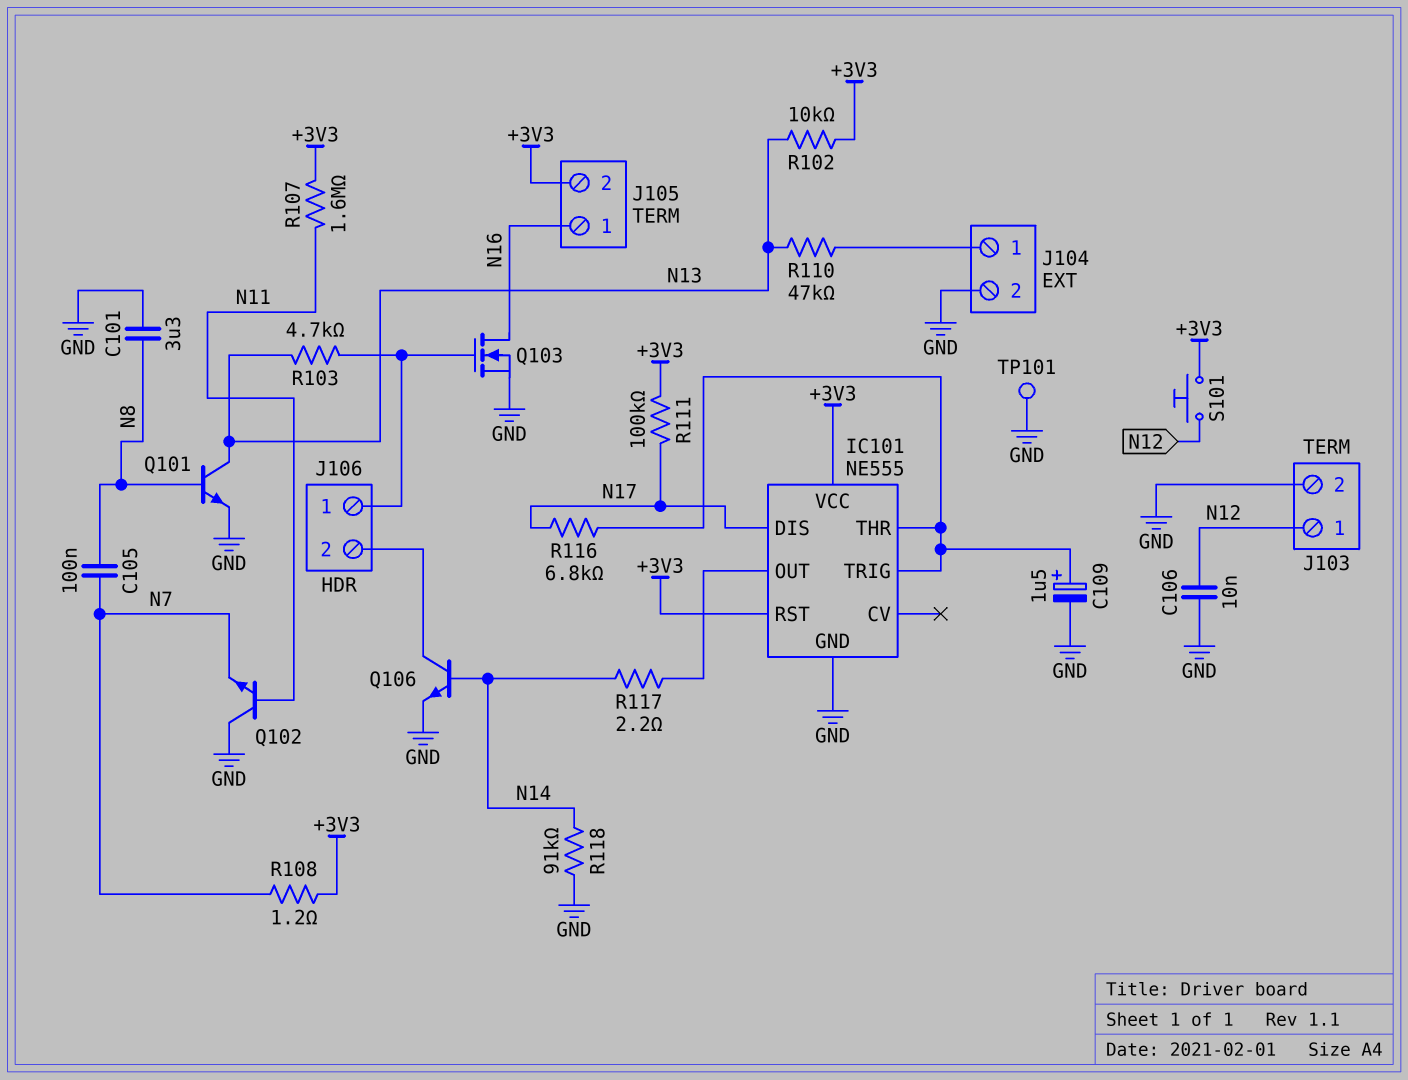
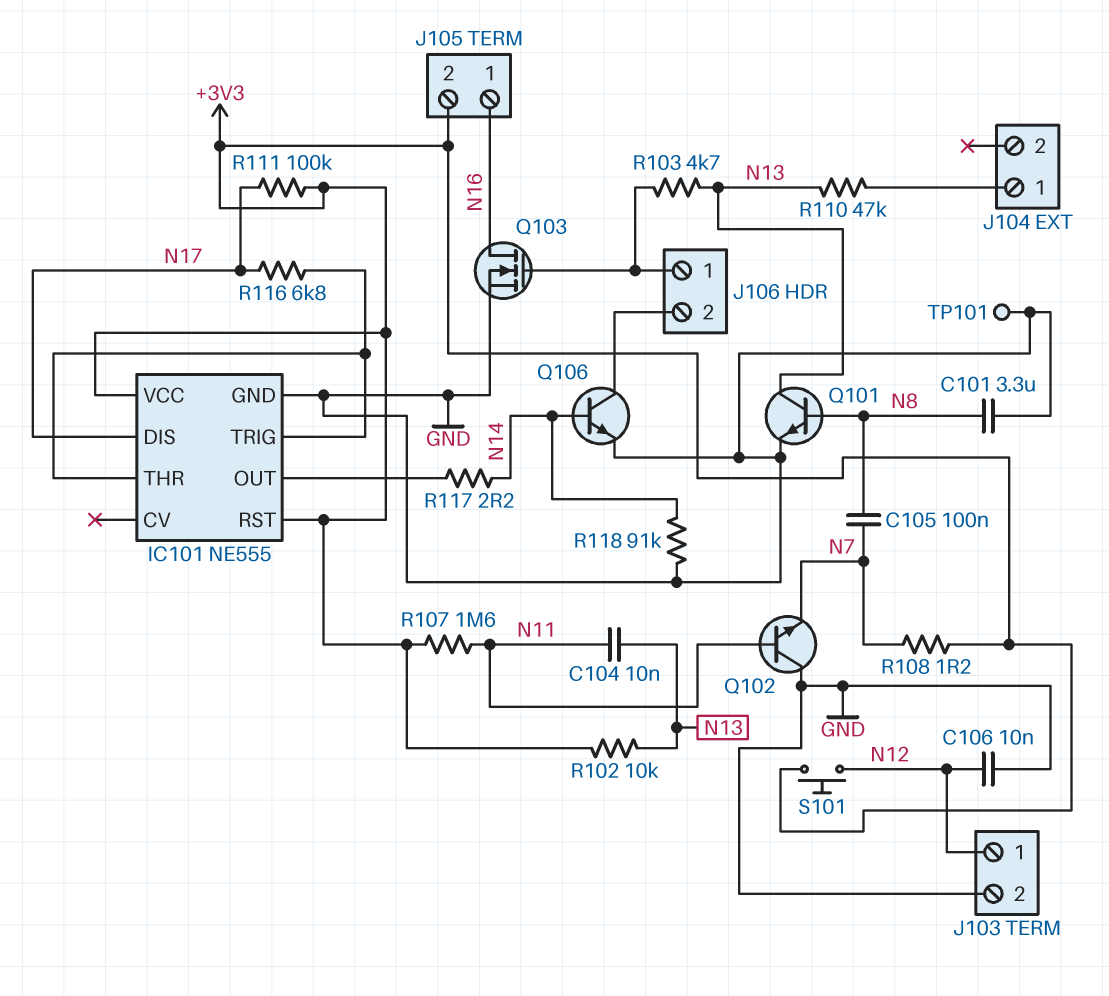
C104: none -> 10nF (N11, N13)
C109: 1.5uF (plus IC101/THR, minus GND) -> none
J104 pin 2: GND -> none

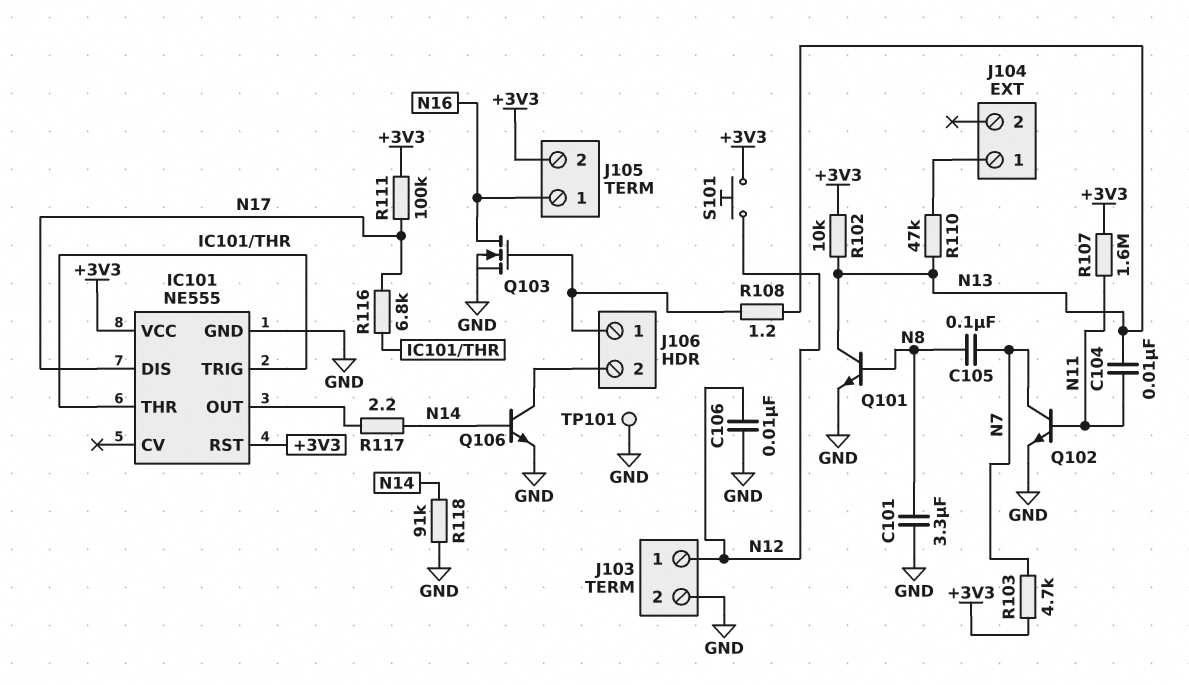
Q102: NPN (B N11, C GND, E N7) -> NPN (B N11, C N7, E GND)
R103: 4.7k (J106/1, N13) -> 4.7k (+3V3, N7)
R108: 1.2 (+3V3, N7) -> 1.2 (J106/1, N13)

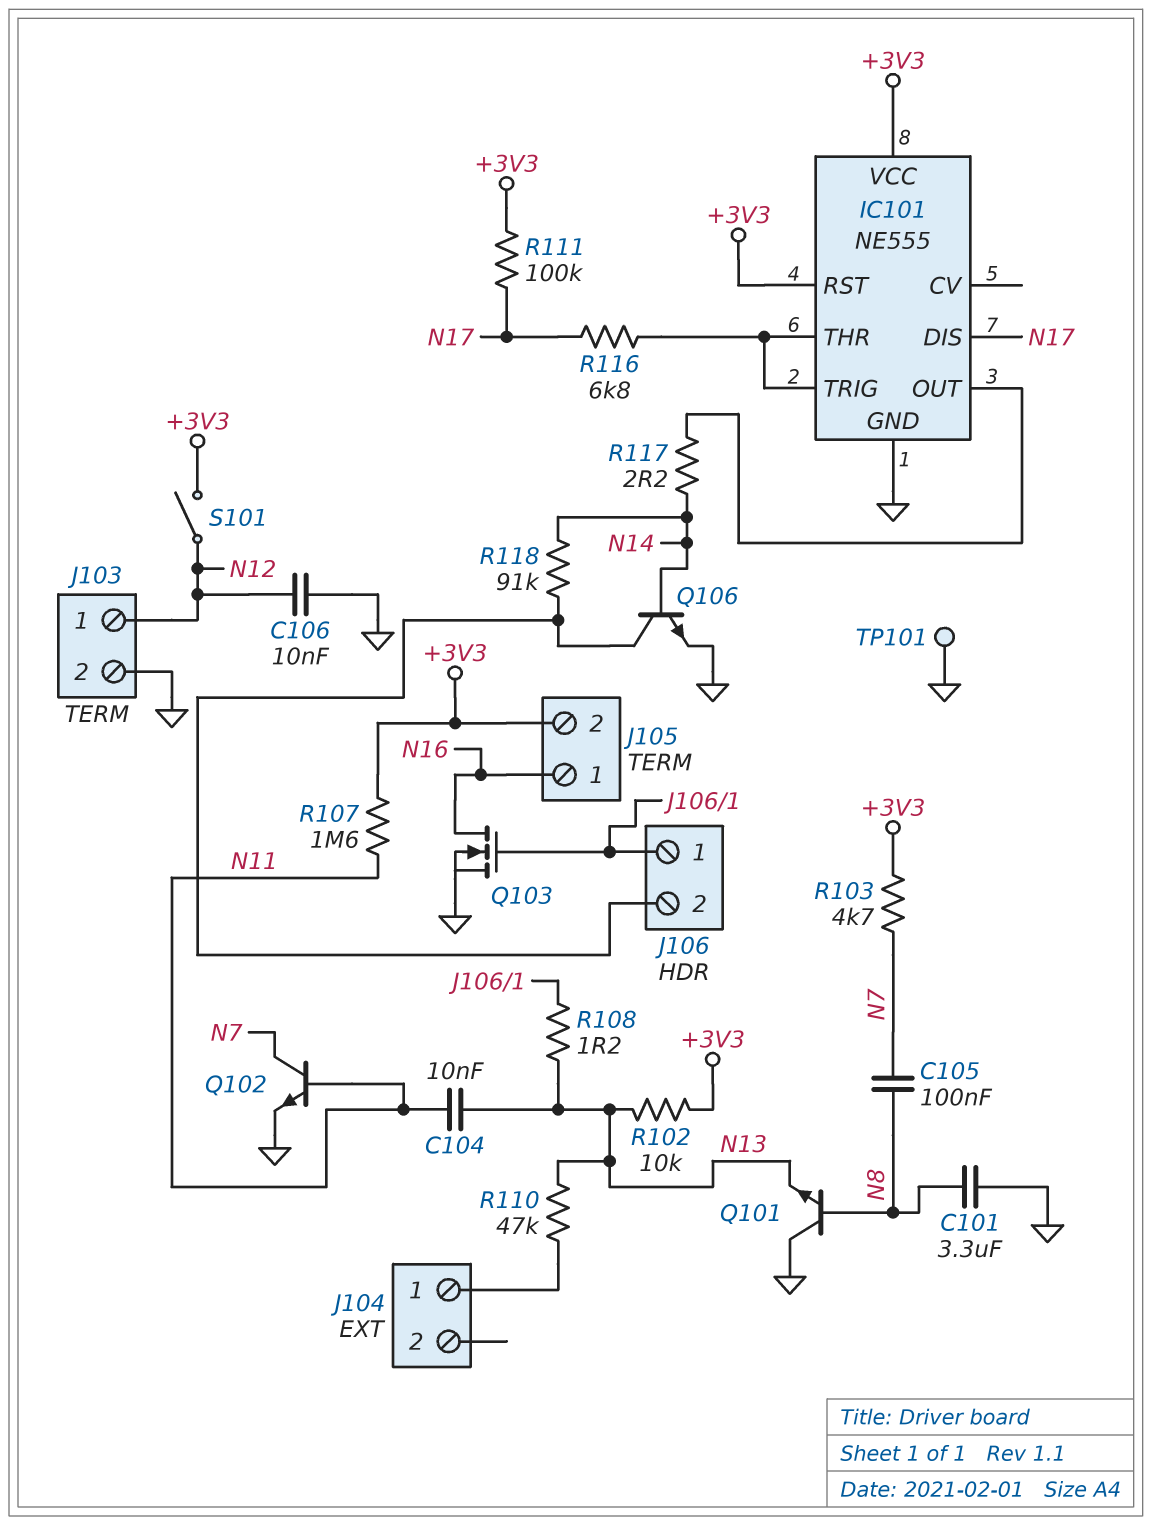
Q101: NPN (B N8, C N13, E GND) -> NPN (B N8, C GND, E N13)
R118: 91k (GND, N14) -> 91k (J106/2, N14)
S101: button (+3V3, N12) -> switch (+3V3, N12)

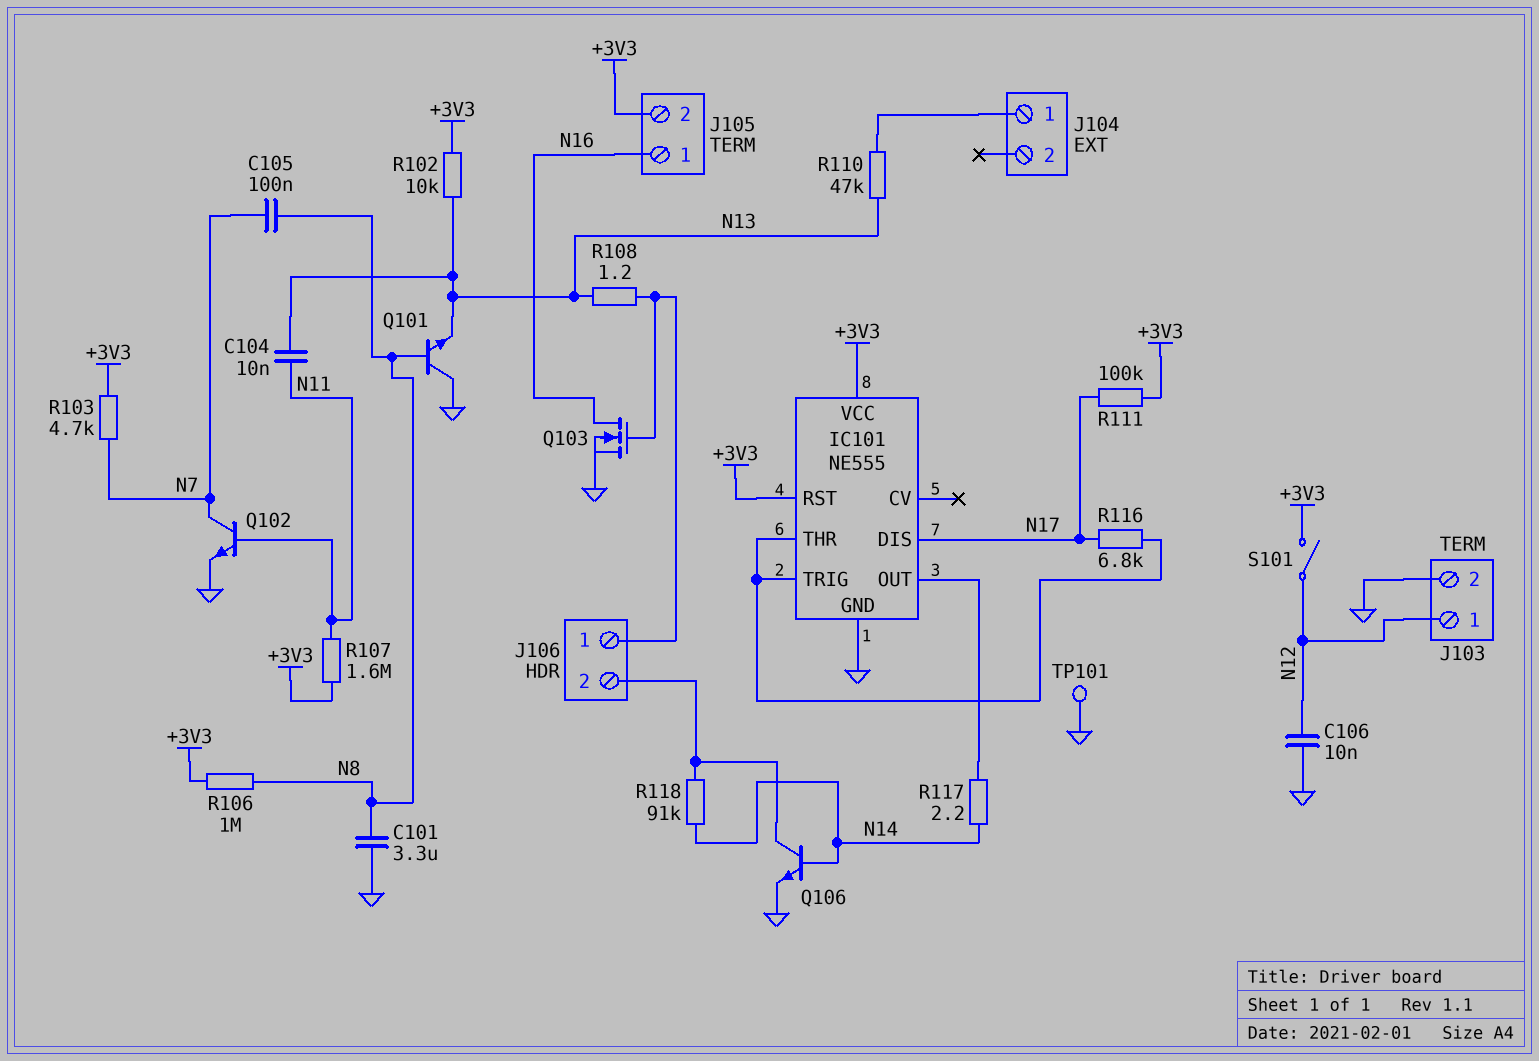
R106: none -> 1M (+3V3, N8)

